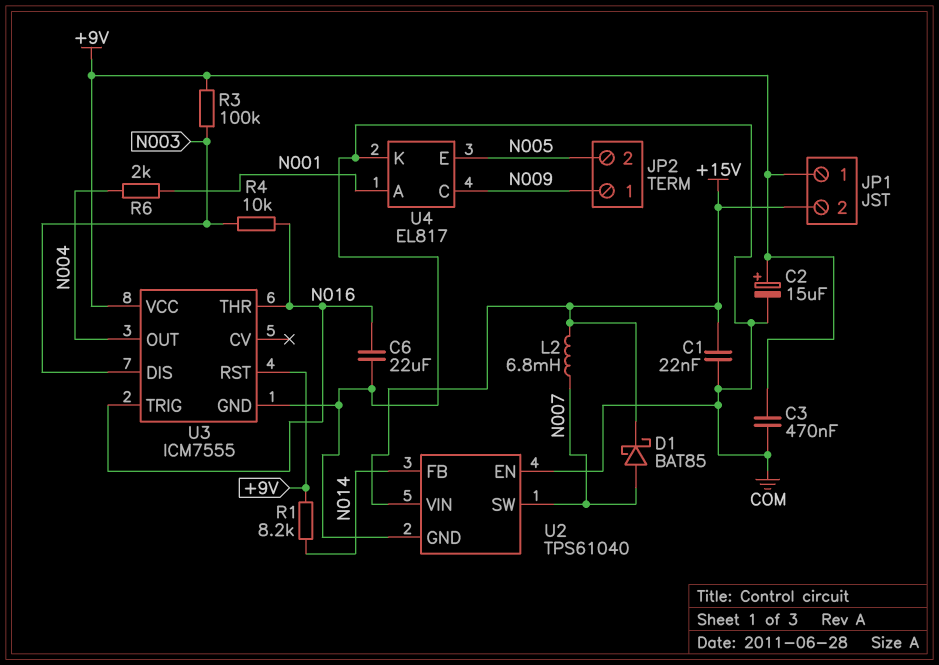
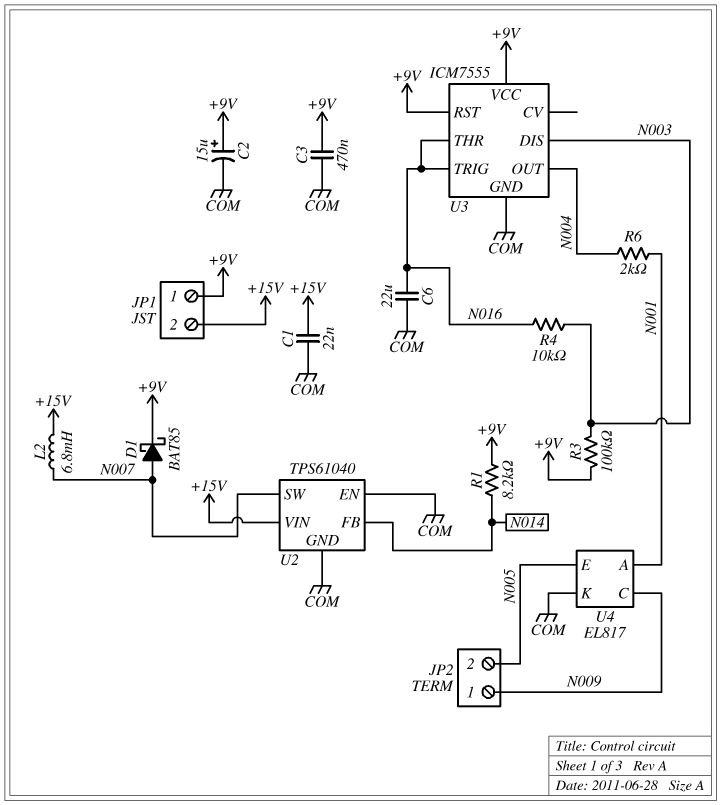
D1: schottky BAT85 (A N007, K +15V) -> schottky BAT85 (A N007, K +9V)

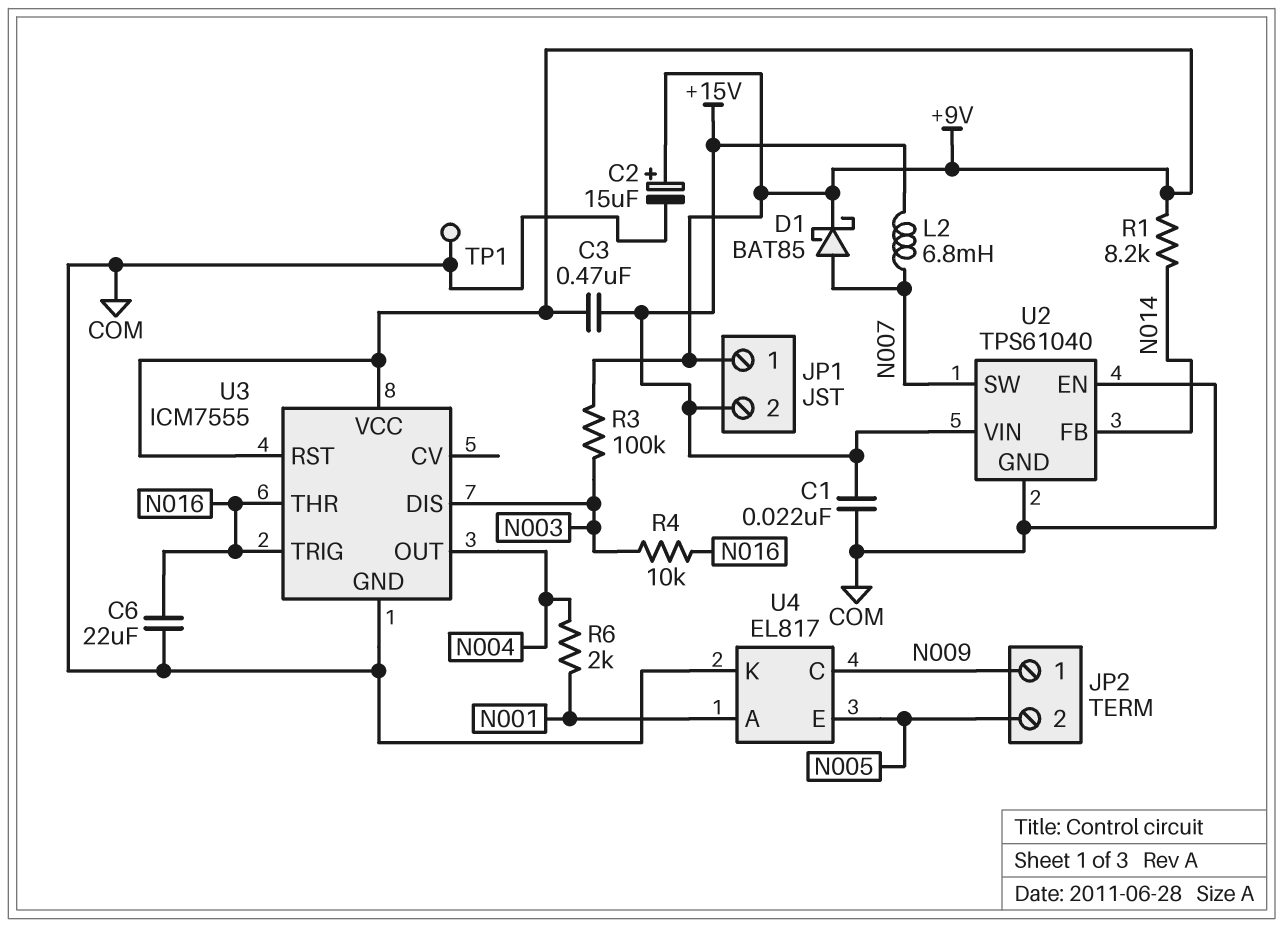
C3: 470nF (+9V, COM) -> 470nF (+9V, +15V)
TP1: none -> test point (COM)

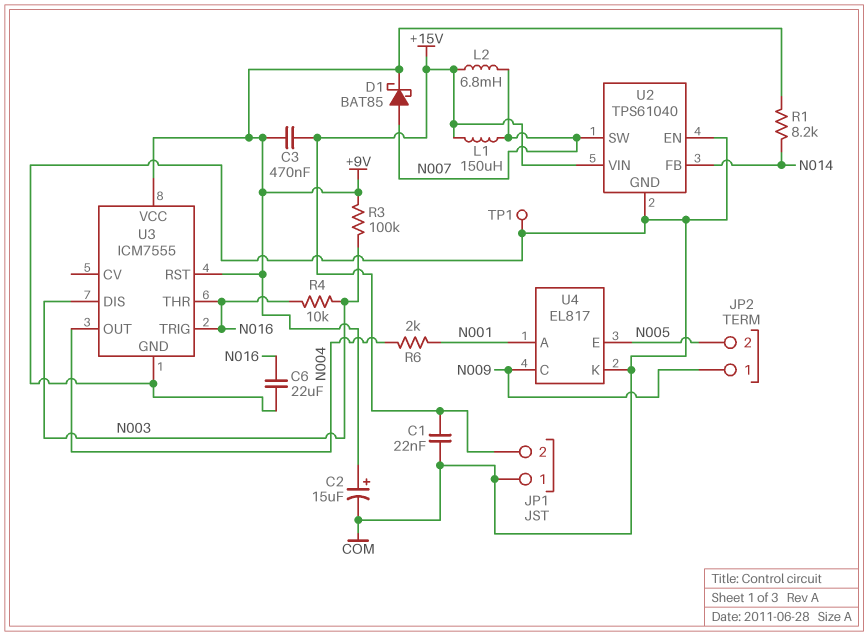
JP1 pin 1: +9V -> COM
L1: none -> 150uH (+15V, N007)

